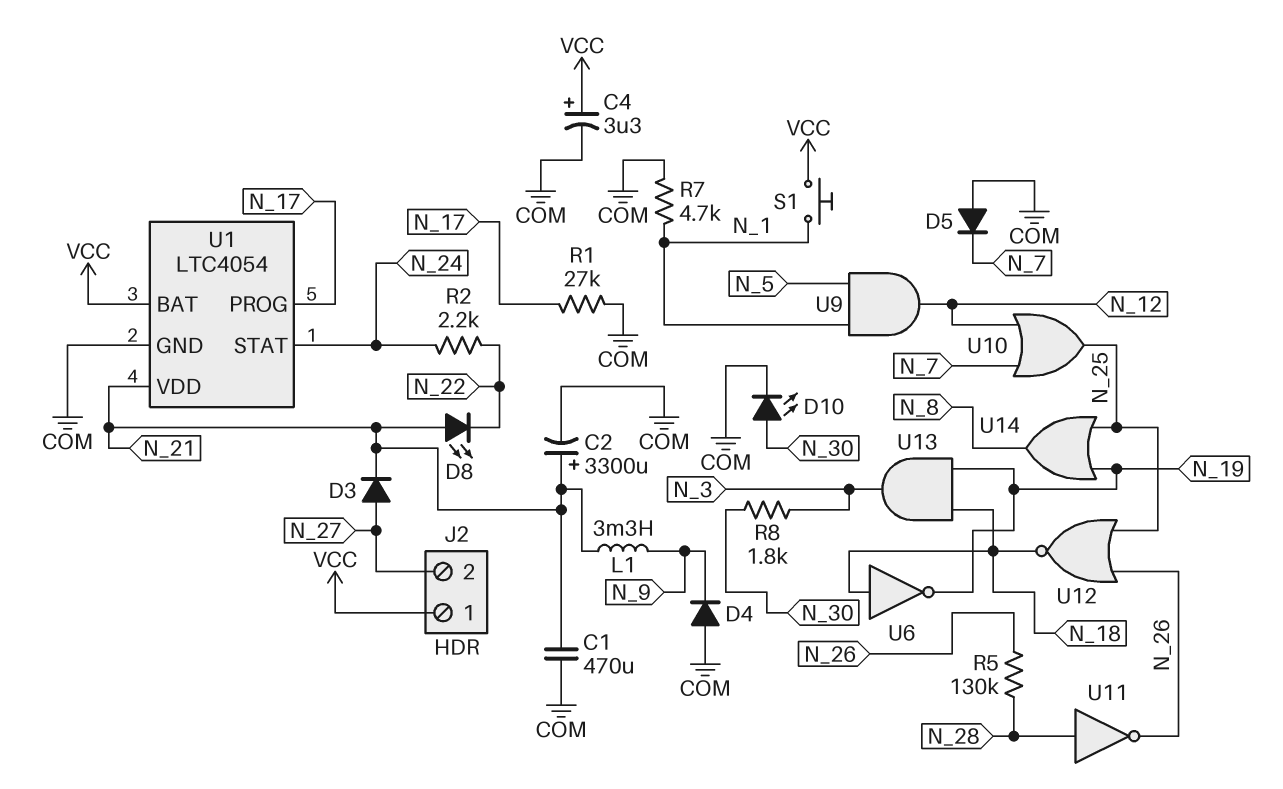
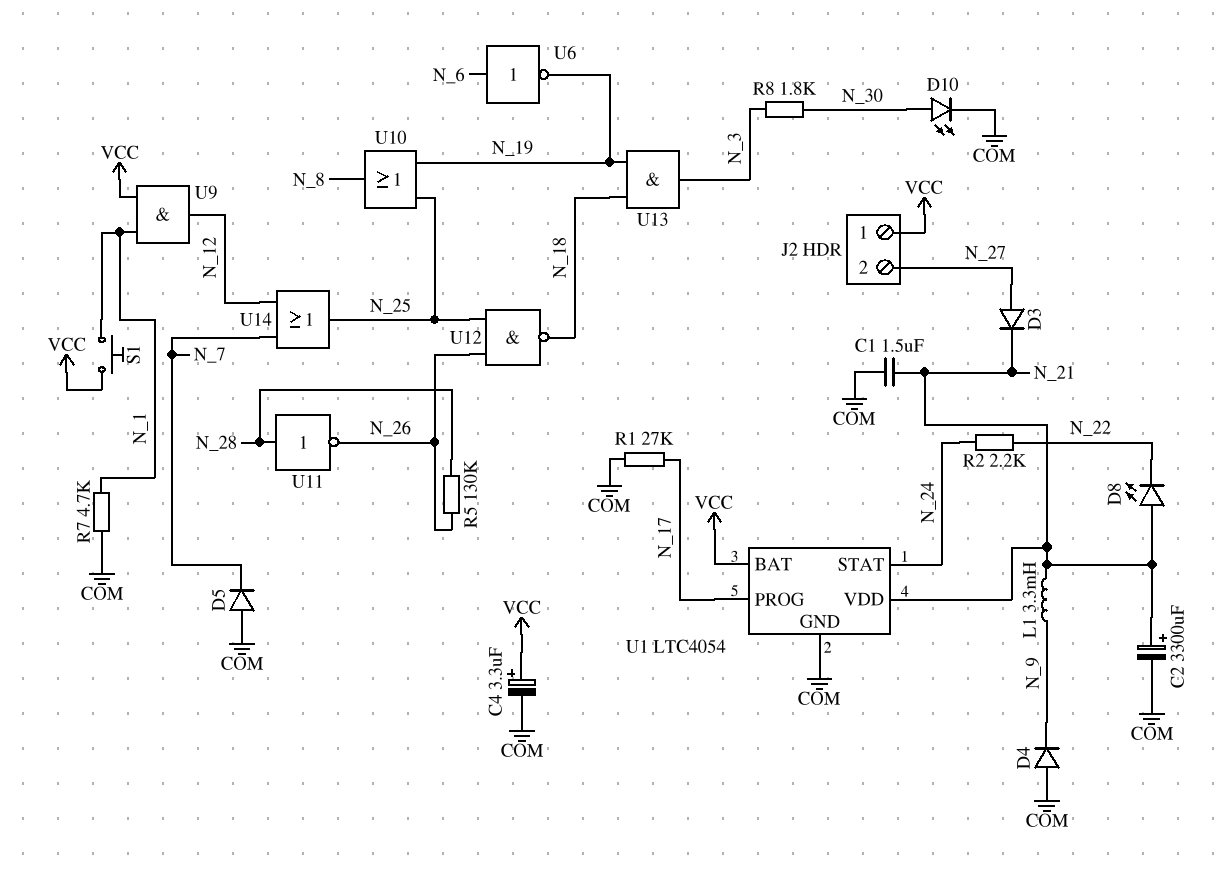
C1: 470uF (COM, N_21) -> 1.5uF (COM, N_21)
U6: NOT (in N_18, out N_19) -> NOT (in N_6, out N_19)
U9: AND (in N_1, in N_5, out N_12) -> AND (in N_1, in VCC, out N_12)
U10: OR (in N_7, in N_12, out N_25) -> OR (in N_19, in N_25, out N_8)
U12: NOR (in N_25, in N_26, out N_18) -> NAND (in N_25, in N_26, out N_18)
U14: OR (in N_19, in N_25, out N_8) -> OR (in N_7, in N_12, out N_25)

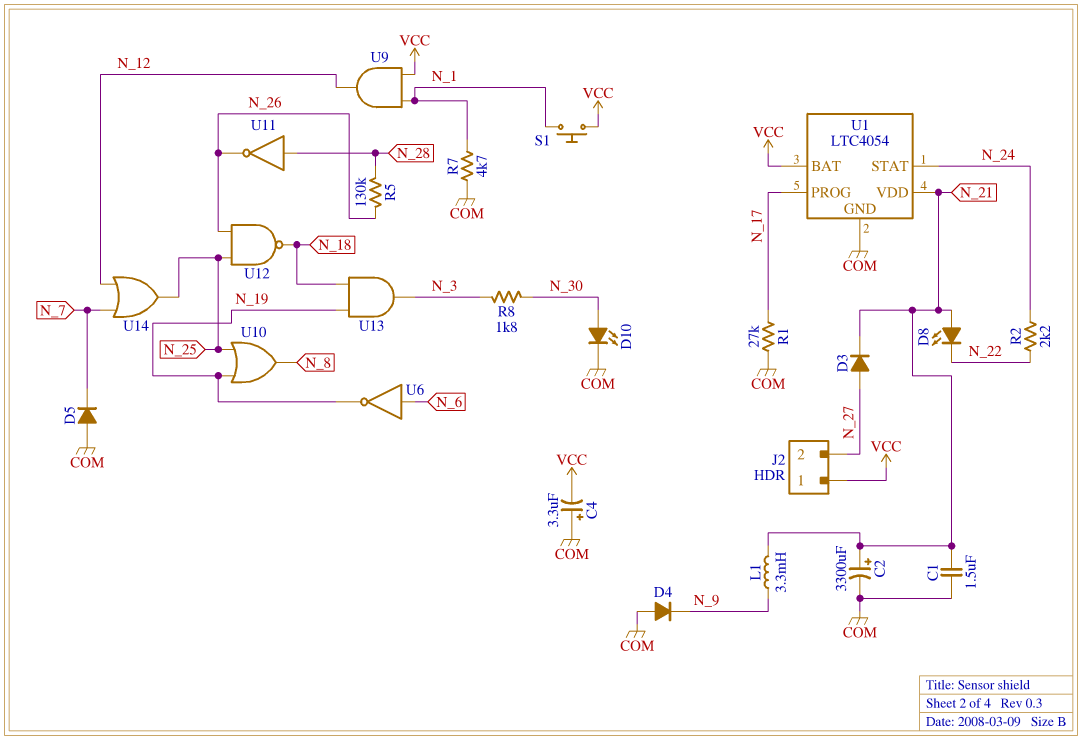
C4: 3.3uF (plus VCC, minus COM) -> 3.3uF (plus COM, minus VCC)

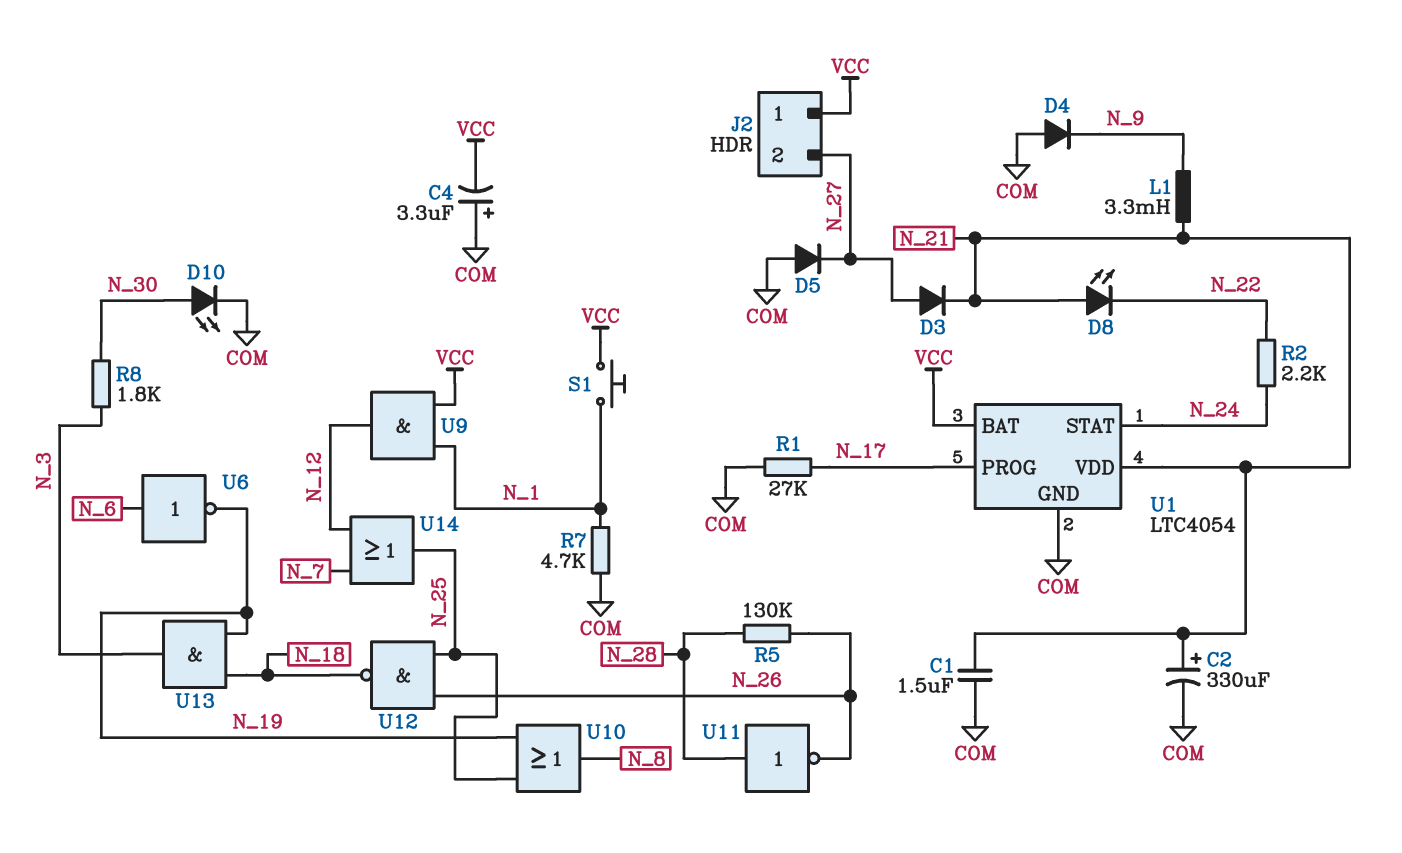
C2: 3300uF (plus N_21, minus COM) -> 330uF (plus N_21, minus COM)
D5: diode (A COM, K N_7) -> diode (A COM, K N_27)

